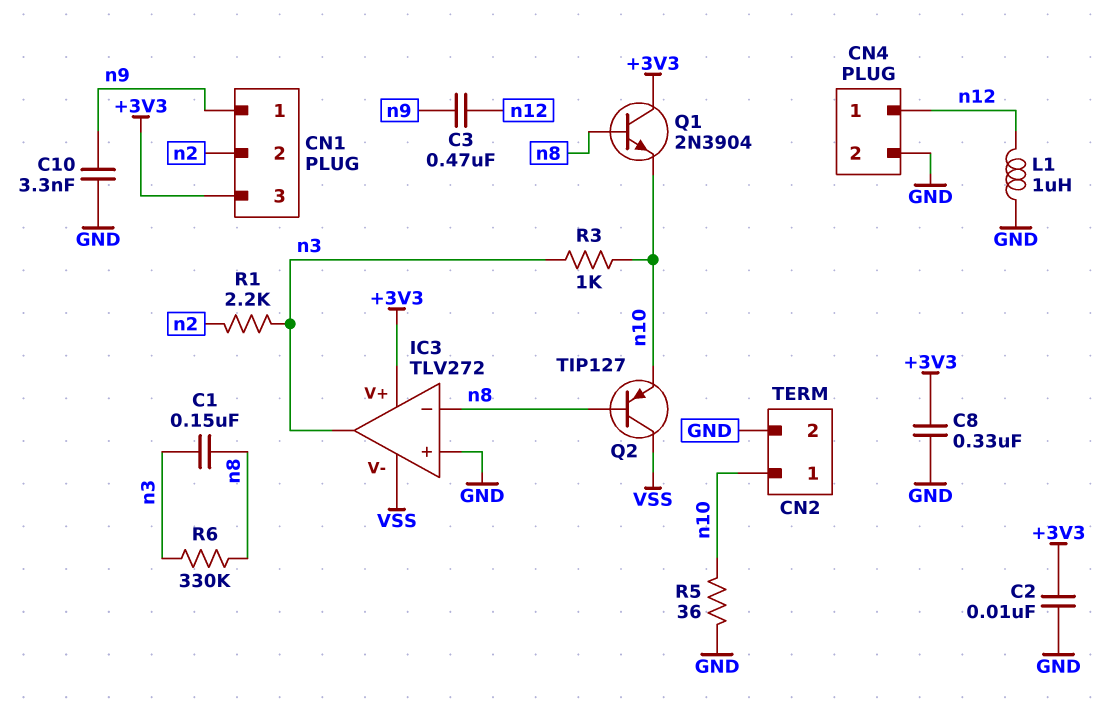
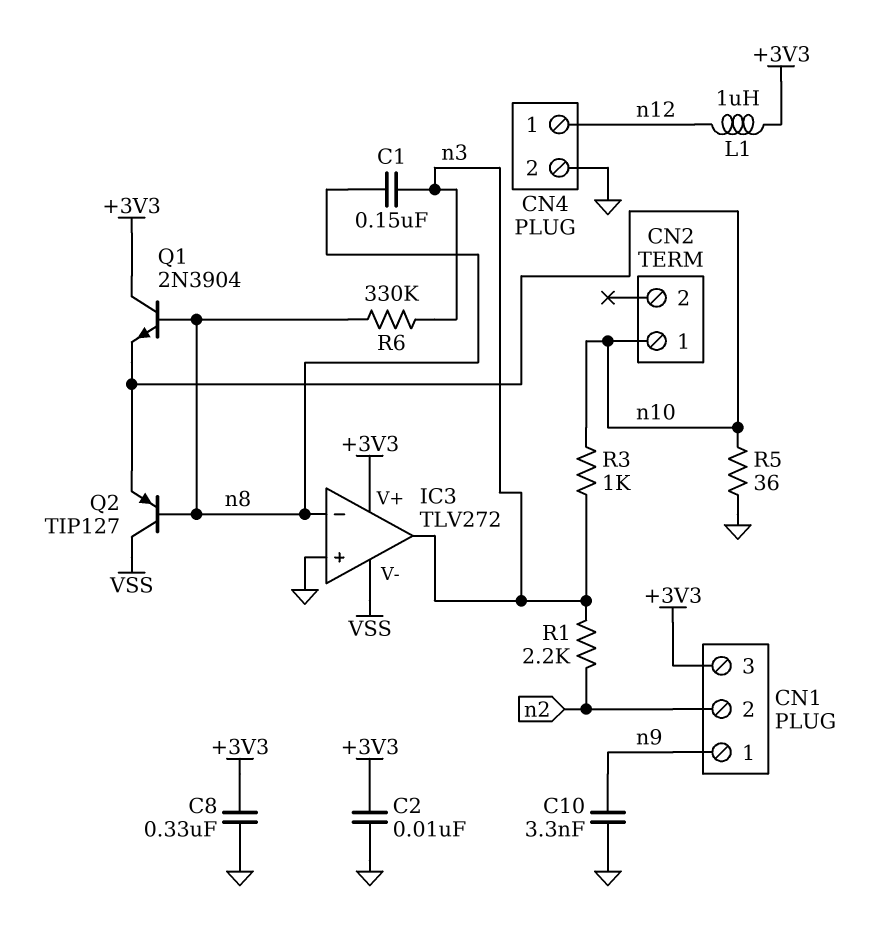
C3: 470nF (n9, n12) -> none
CN2 pin 2: GND -> none
L1: 1uH (GND, n12) -> 1uH (+3V3, n12)

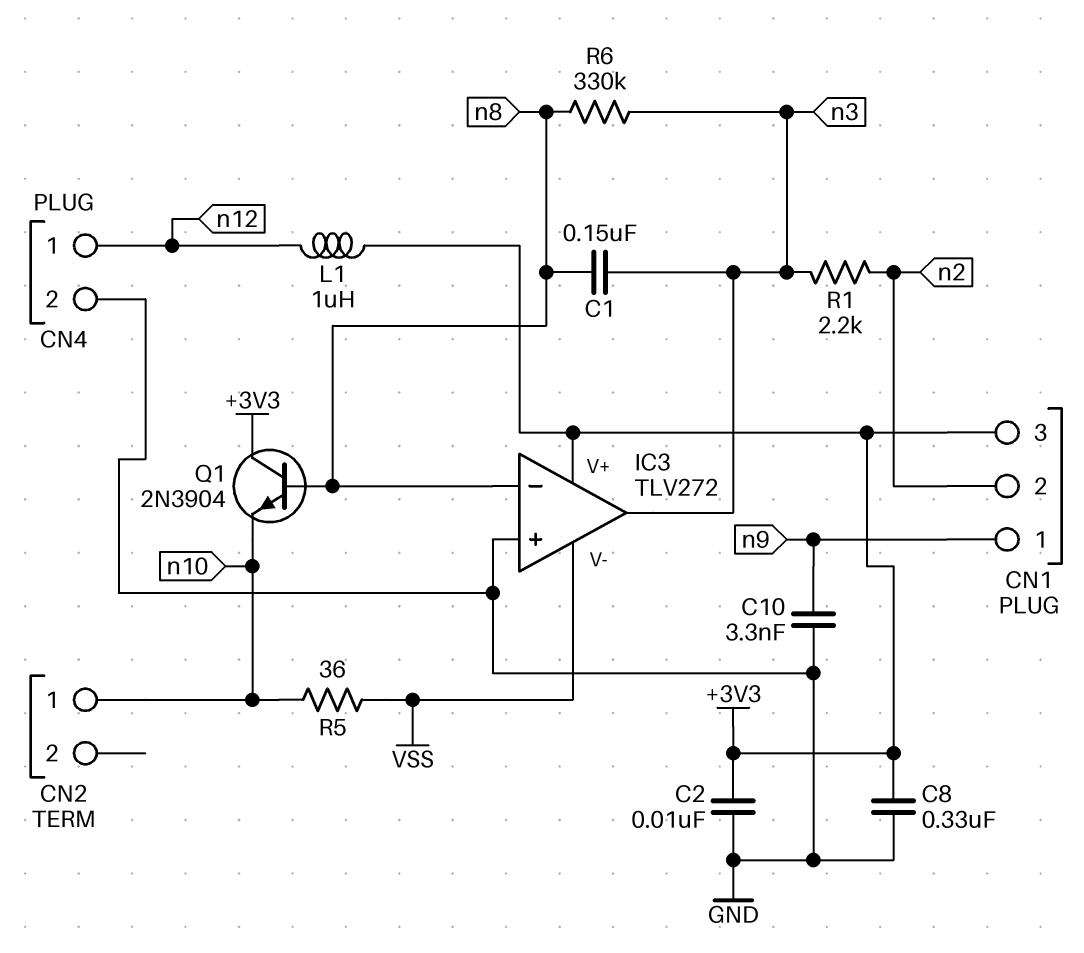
Q2: PNP TIP127 (B n8, C VSS, E n10) -> none
R3: 1k (n3, n10) -> none
R5: 36 (GND, n10) -> 36 (VSS, n10)

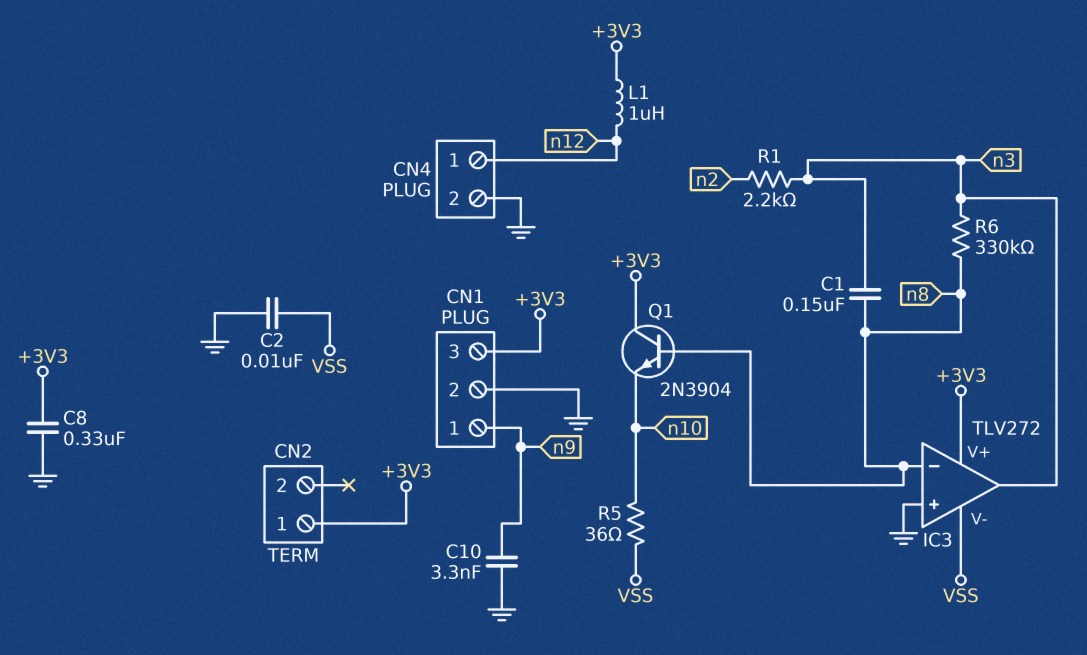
C2: 10nF (+3V3, GND) -> 10nF (GND, VSS)
CN1 pin 2: n2 -> GND
CN2 pin 1: n10 -> +3V3

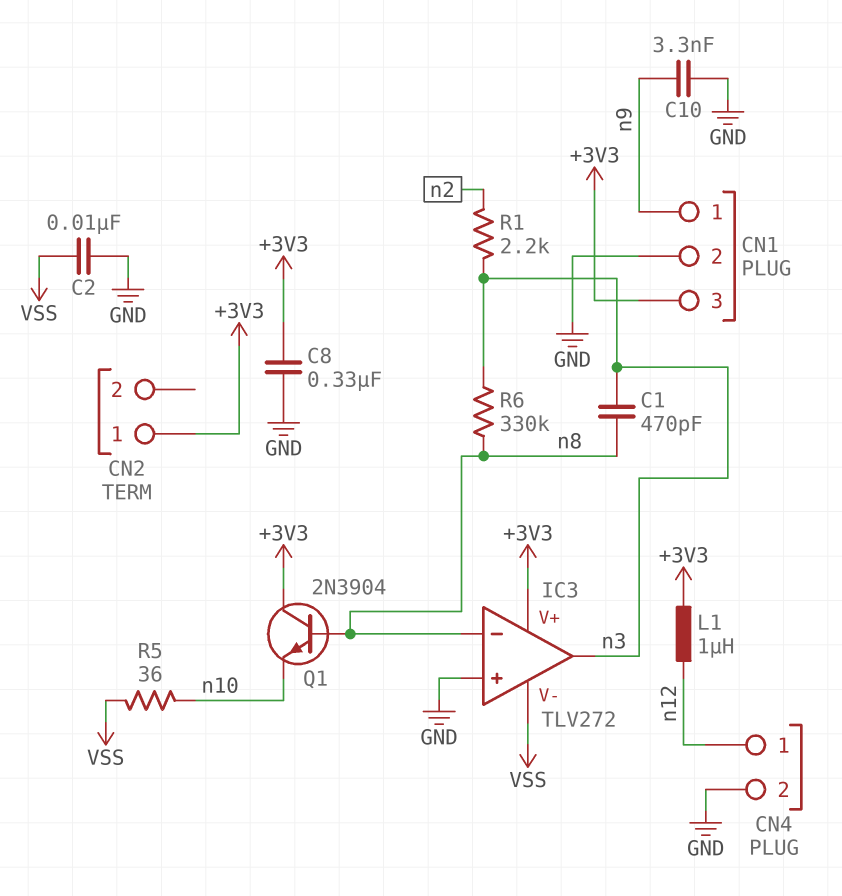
C1: 150nF (n3, n8) -> 470pF (n3, n8)

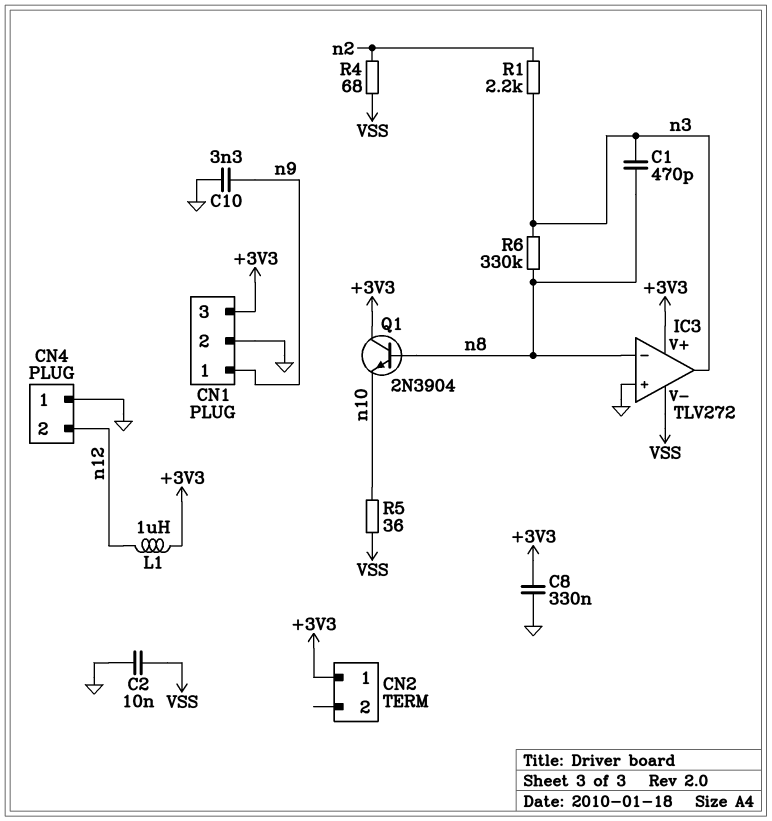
CN4 pin 1: n12 -> GND
CN4 pin 2: GND -> n12
R4: none -> 68 (VSS, n2)

